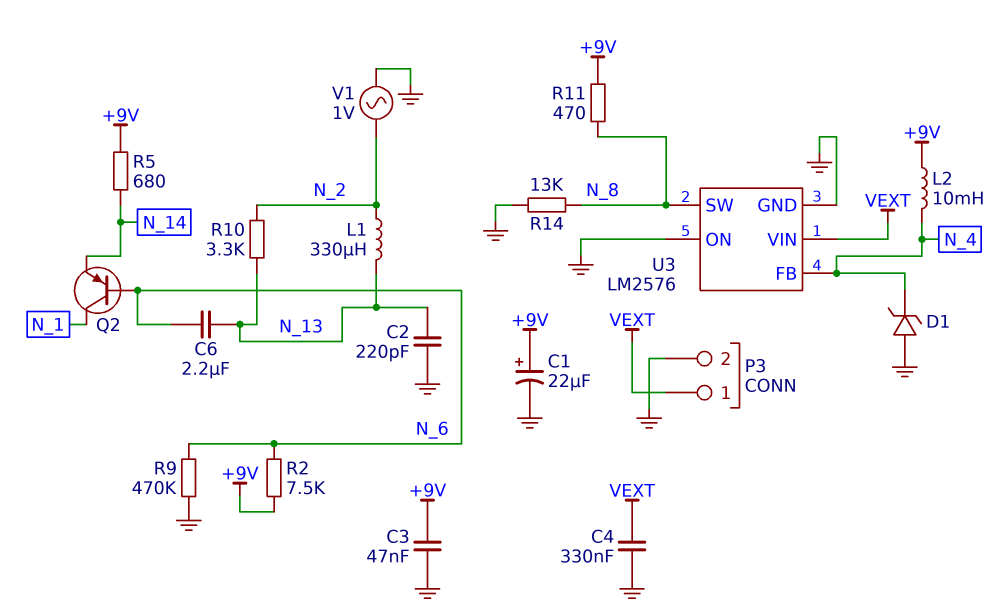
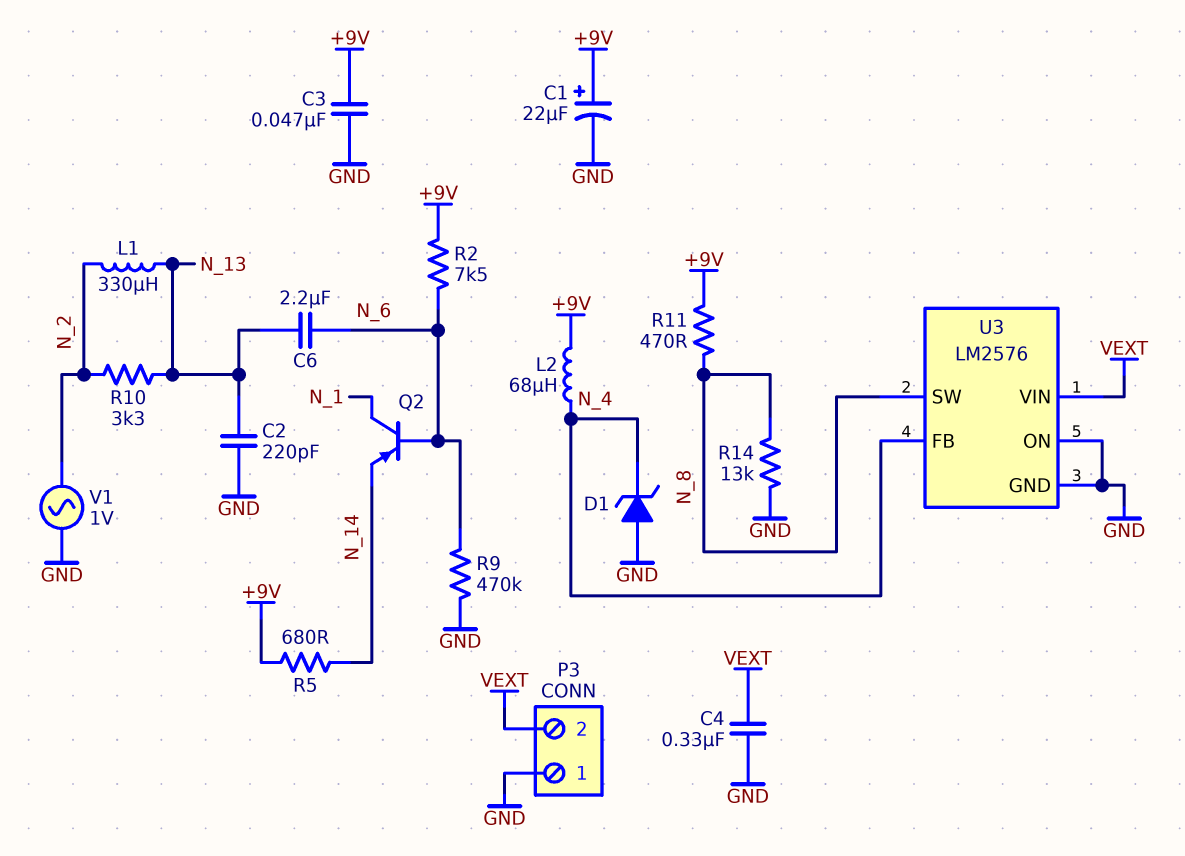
L2: 10mH (+9V, N_4) -> 68uH (+9V, N_4)
P3 pin 1: VEXT -> GND
P3 pin 2: GND -> VEXT

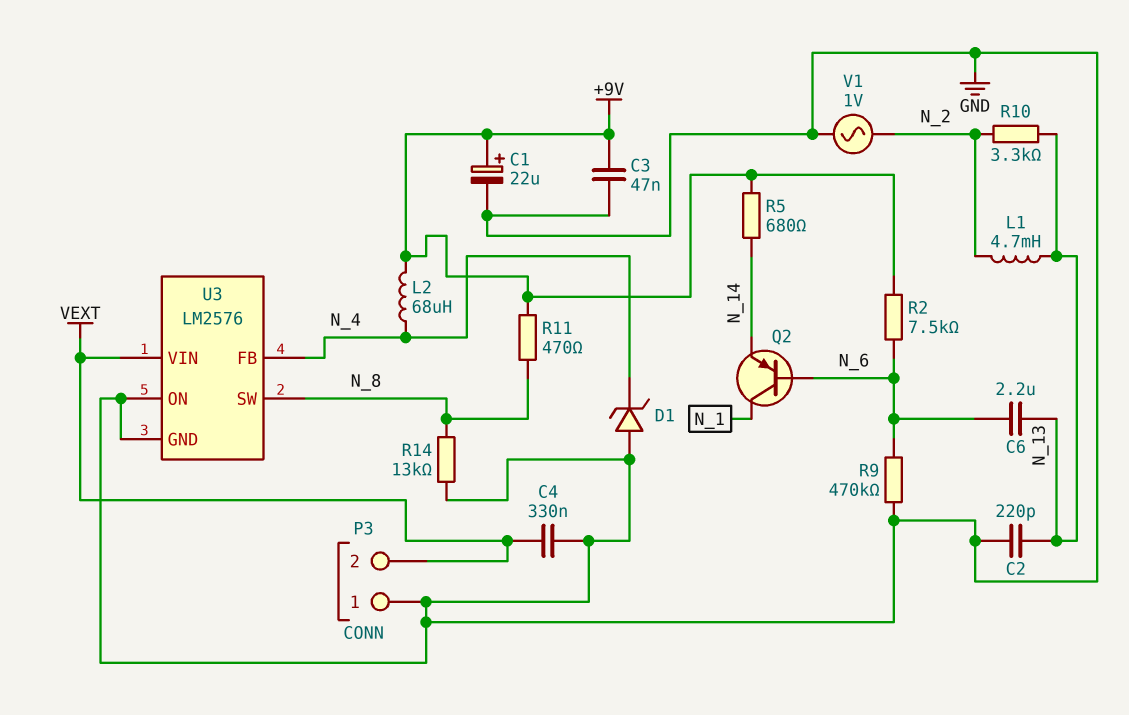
L1: 330uH (N_2, N_13) -> 4.7mH (N_2, N_13)

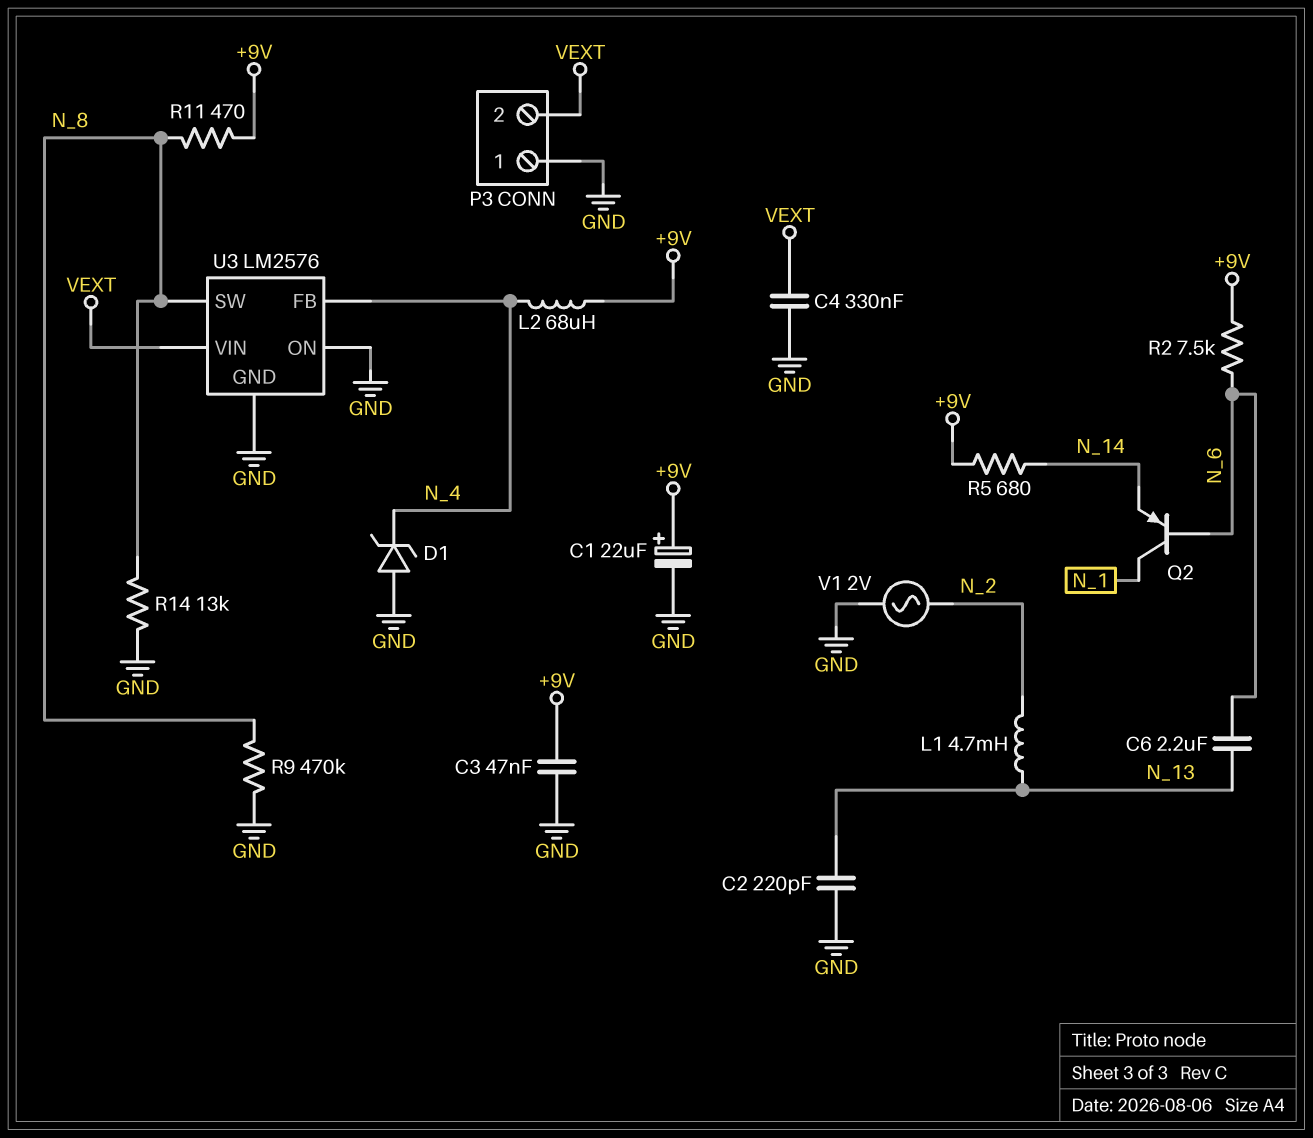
R9: 470k (GND, N_6) -> 470k (GND, N_8)
R10: 3.3k (N_2, N_13) -> none
V1: AC 1V (GND, N_2) -> AC 2V (GND, N_2)

